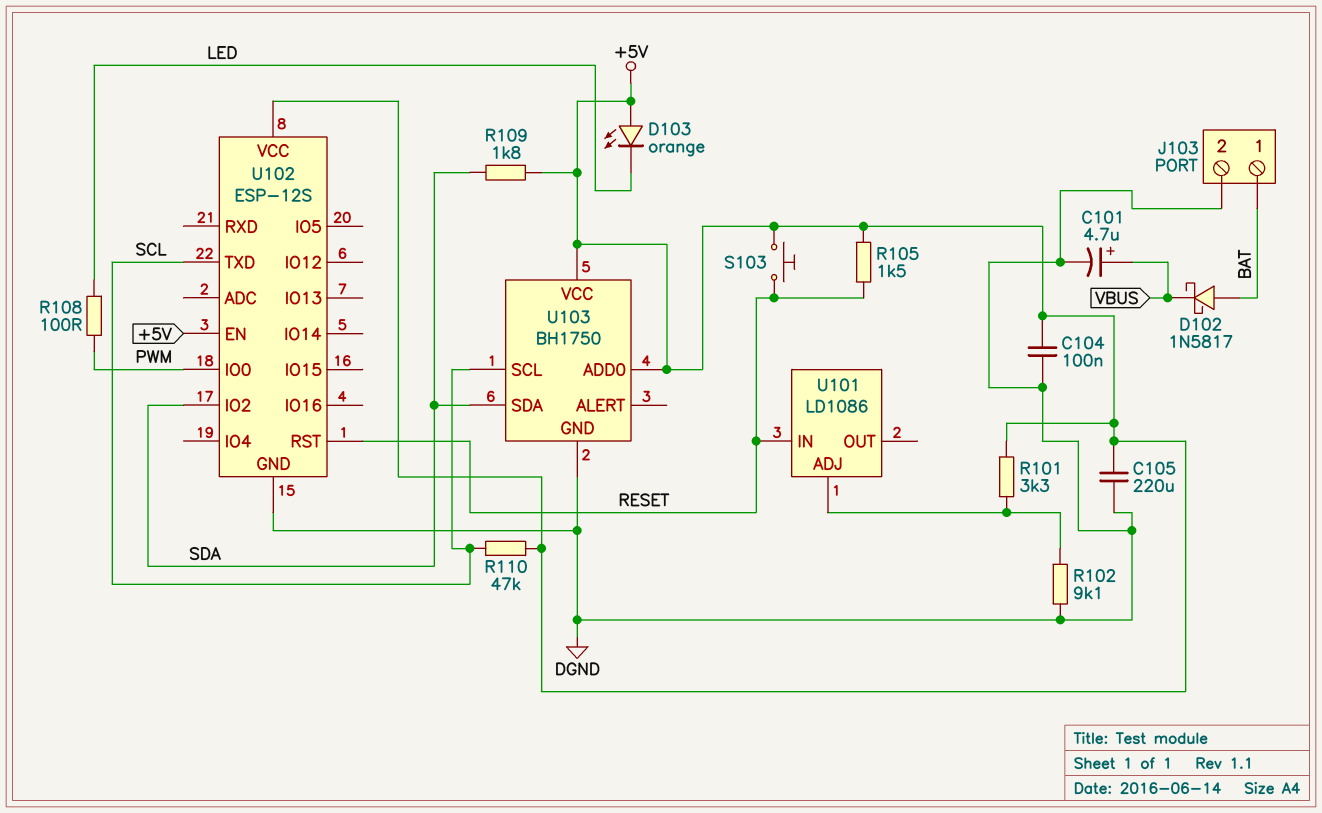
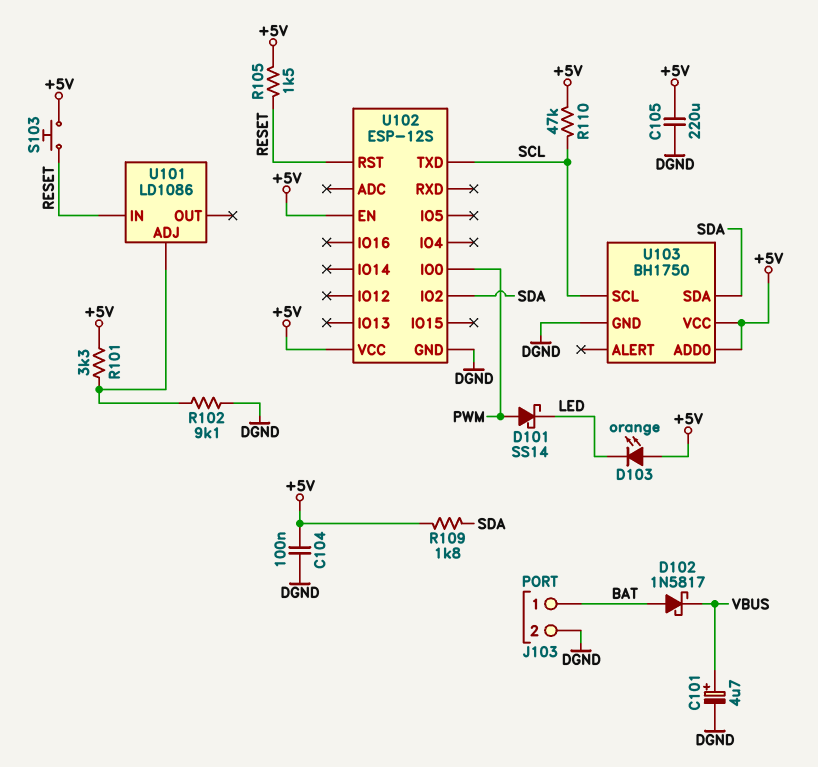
D101: none -> schottky SS14 (A PWM, K LED)
R108: 100 (LED, PWM) -> none

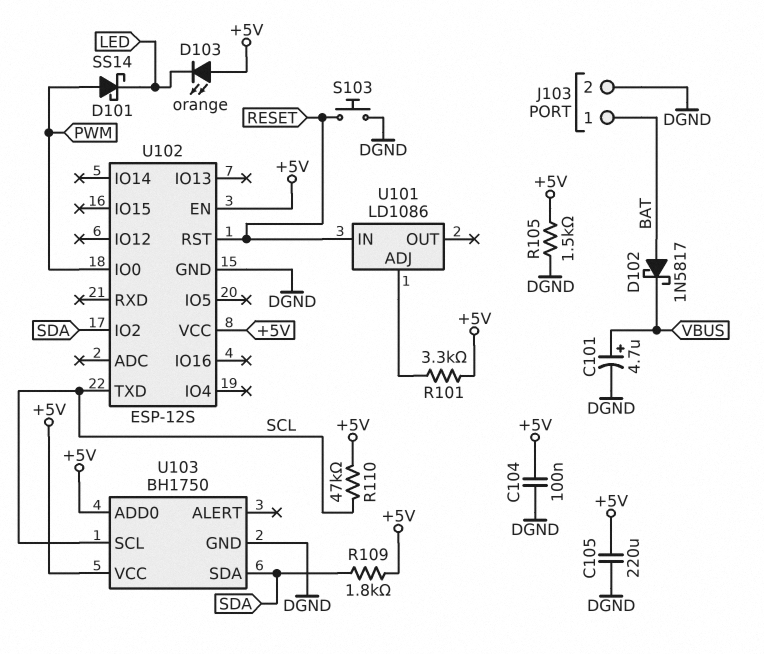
R102: 9.1k (DGND, U101/ADJ) -> none
R105: 1.5k (+5V, RESET) -> 1.5k (+5V, DGND)
S103: button (+5V, RESET) -> button (DGND, RESET)

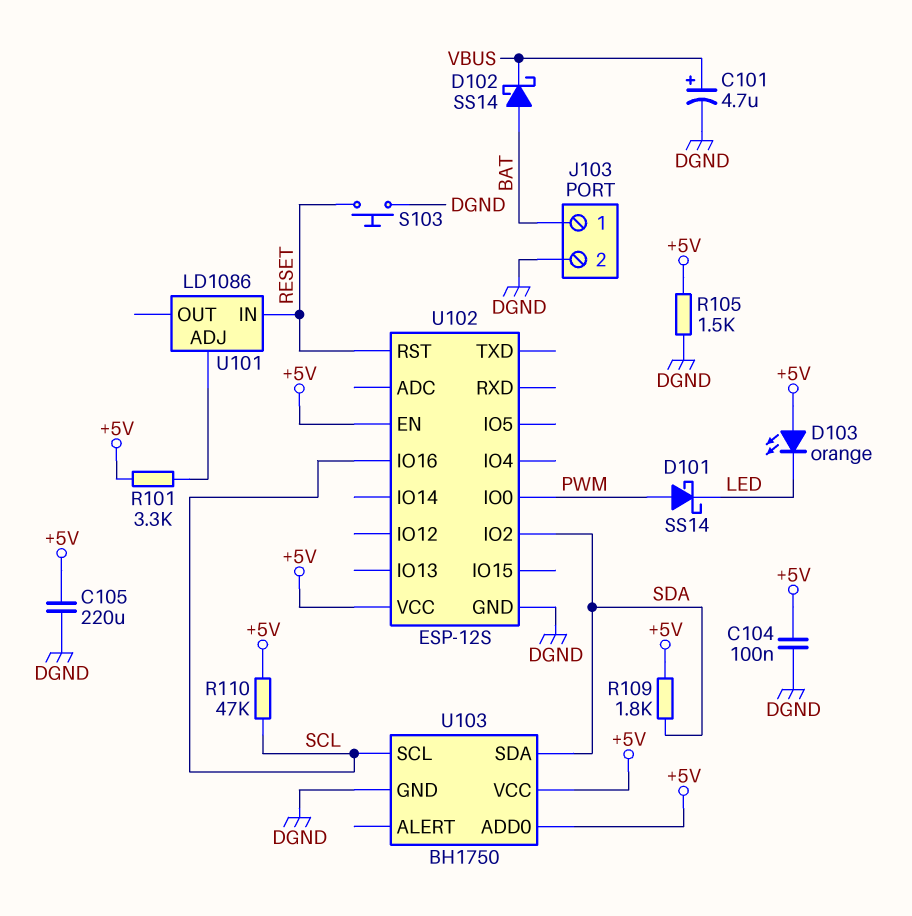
D102: schottky 1N5817 (A BAT, K VBUS) -> schottky SS14 (A BAT, K VBUS)
U102 pin IO16: none -> SCL
U102 pin TXD: SCL -> none

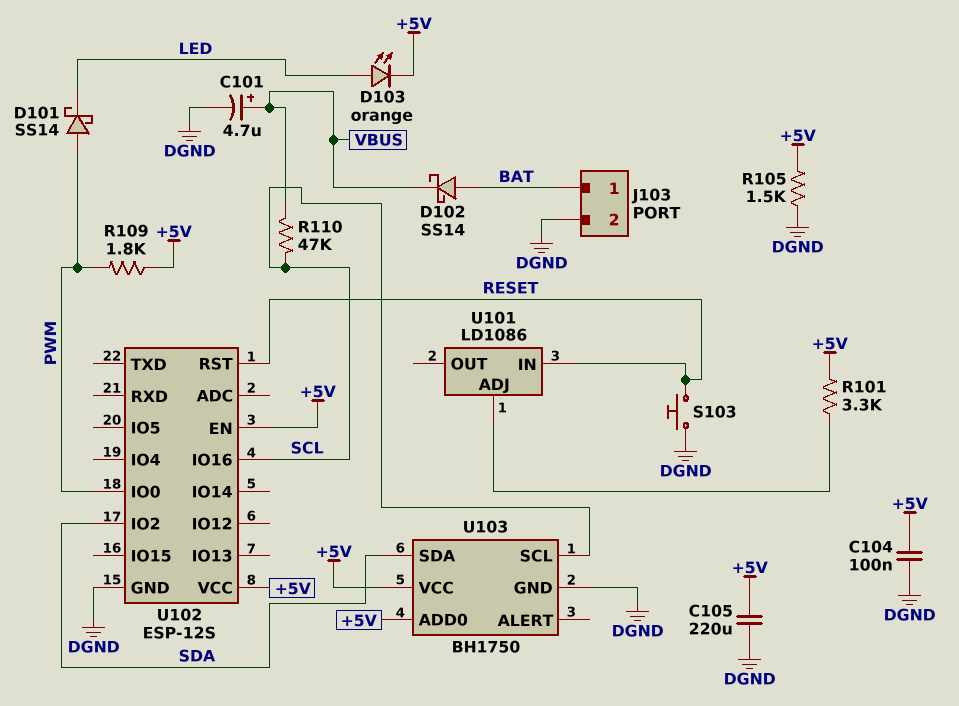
D103: LED orange (A +5V, K LED) -> LED orange (A LED, K +5V)
R109: 1.8k (+5V, SDA) -> 1.8k (+5V, PWM)
R110: 47k (+5V, SCL) -> 47k (SCL, VBUS)

